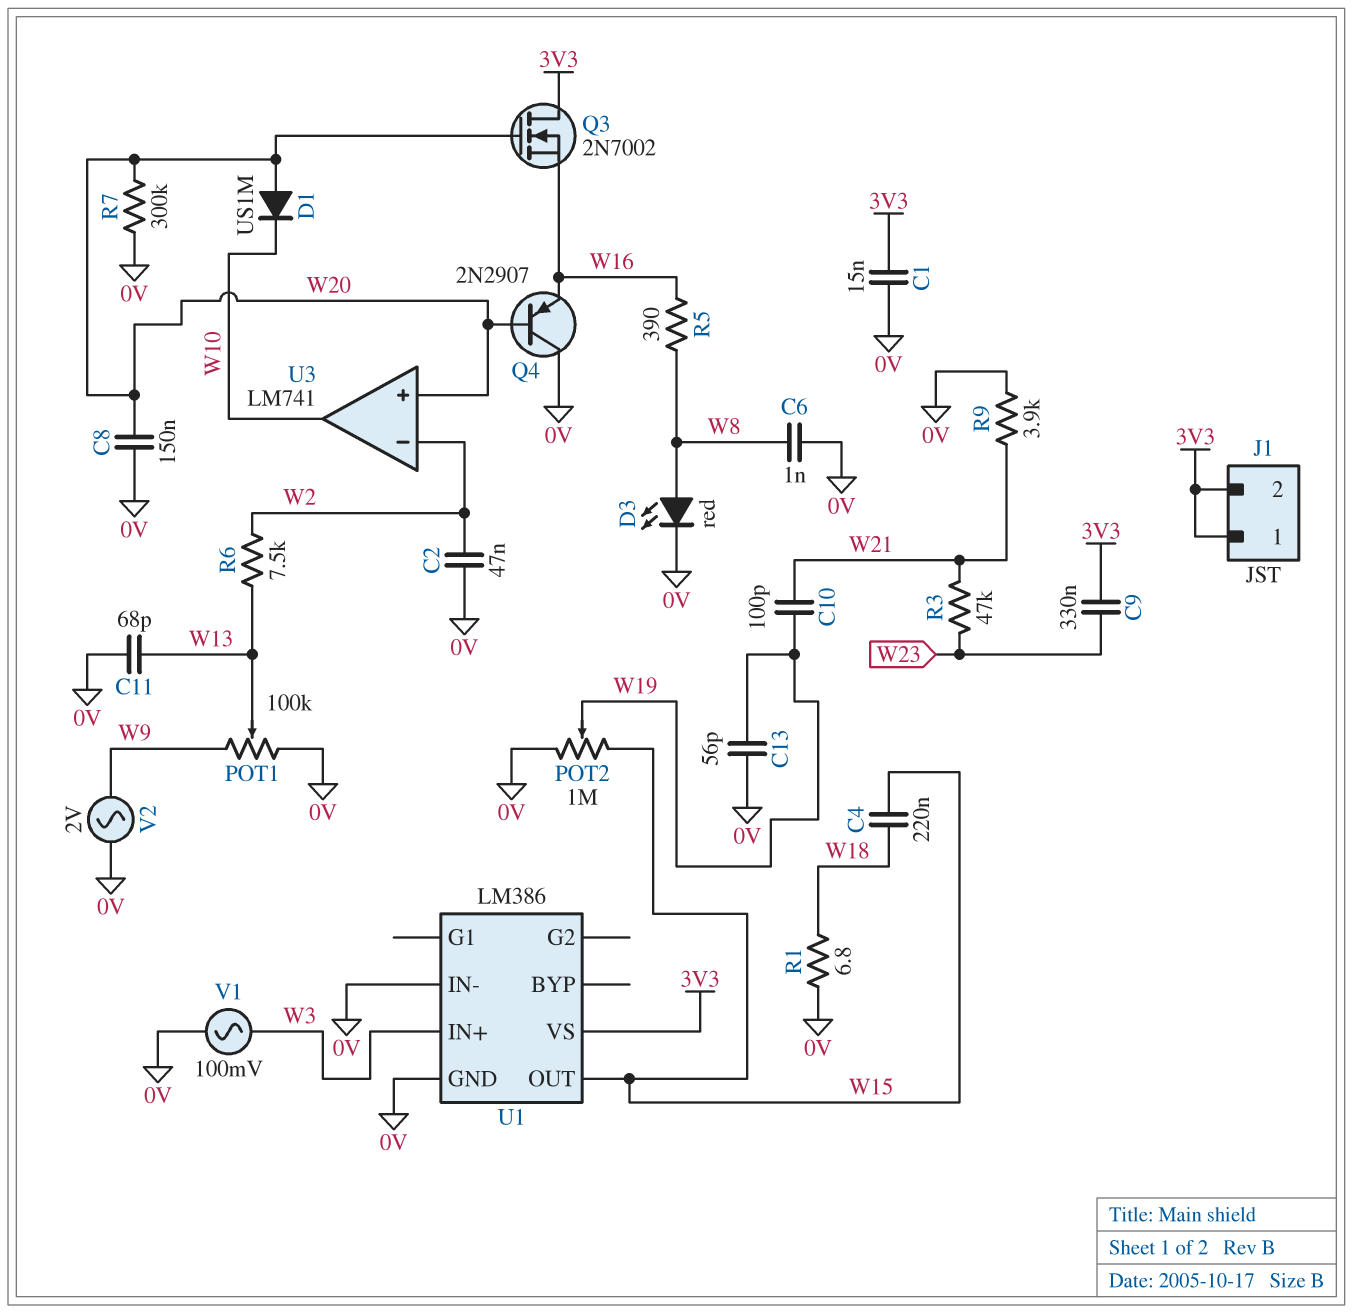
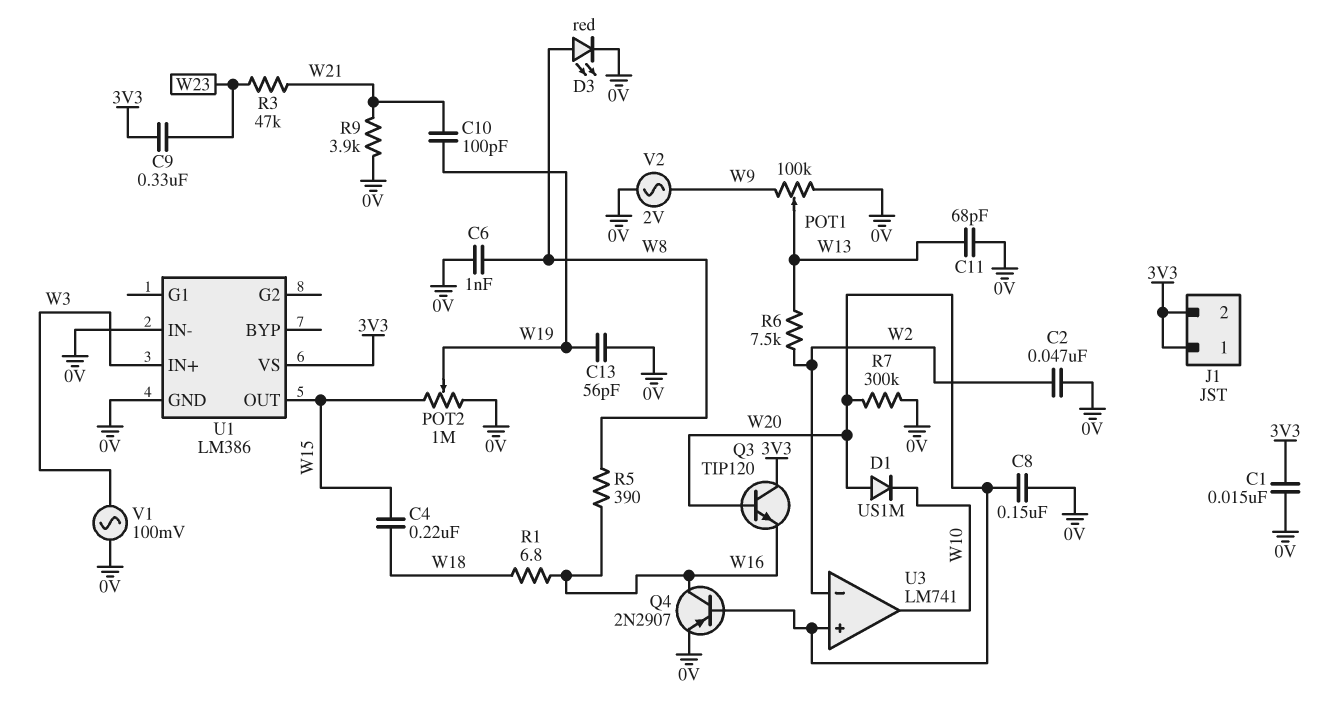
Q3: NMOS 2N7002 (G W20, D 3V3, S W16) -> NPN TIP120 (B W20, C 3V3, E W16)
Q4: PNP 2N2907 (B W20, C 0V, E W16) -> PNP 2N2907 (B W20, C W16, E 0V)
R1: 6.8 (0V, W18) -> 6.8 (W16, W18)

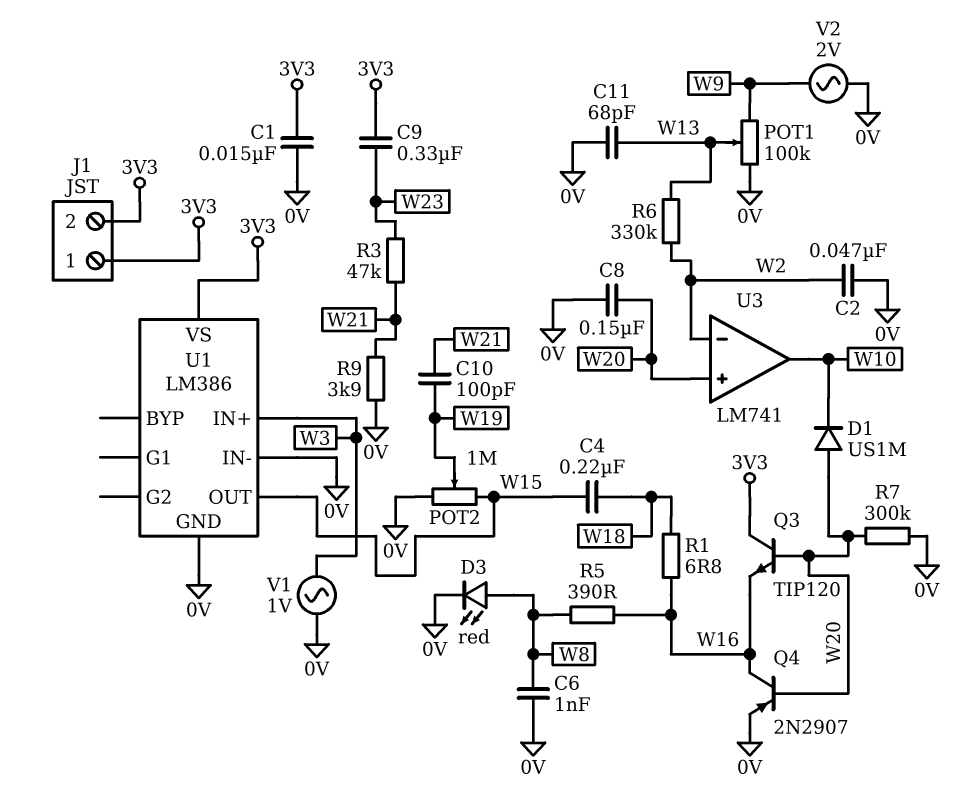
C13: 56pF (0V, W19) -> none
R6: 7.5k (W2, W13) -> 330k (W2, W13)
V1: AC 100mV (0V, W3) -> AC 1V (0V, W3)

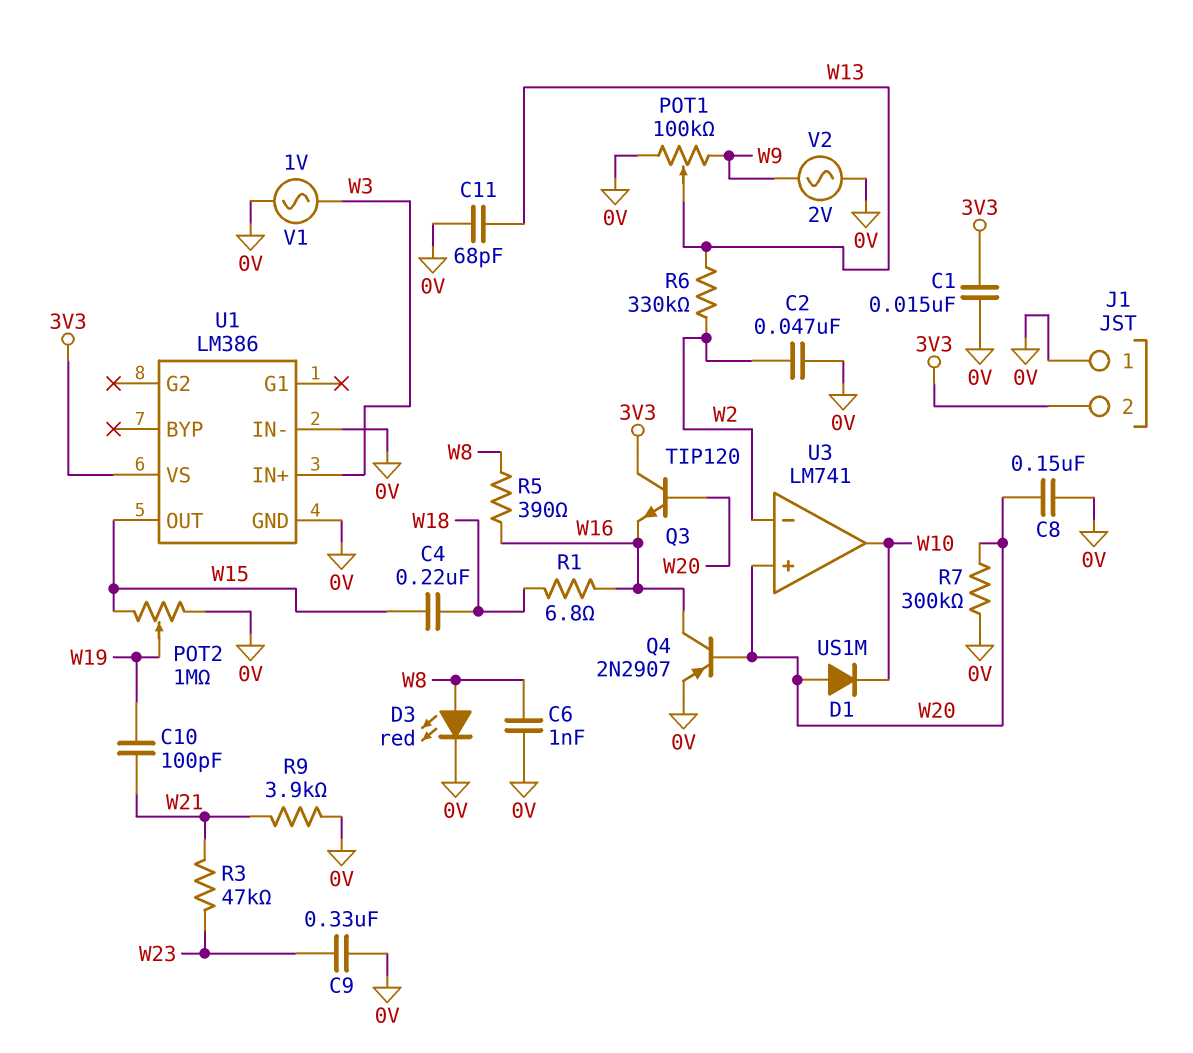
C9: 330nF (3V3, W23) -> 330nF (0V, W23)
J1 pin 1: 3V3 -> 0V

